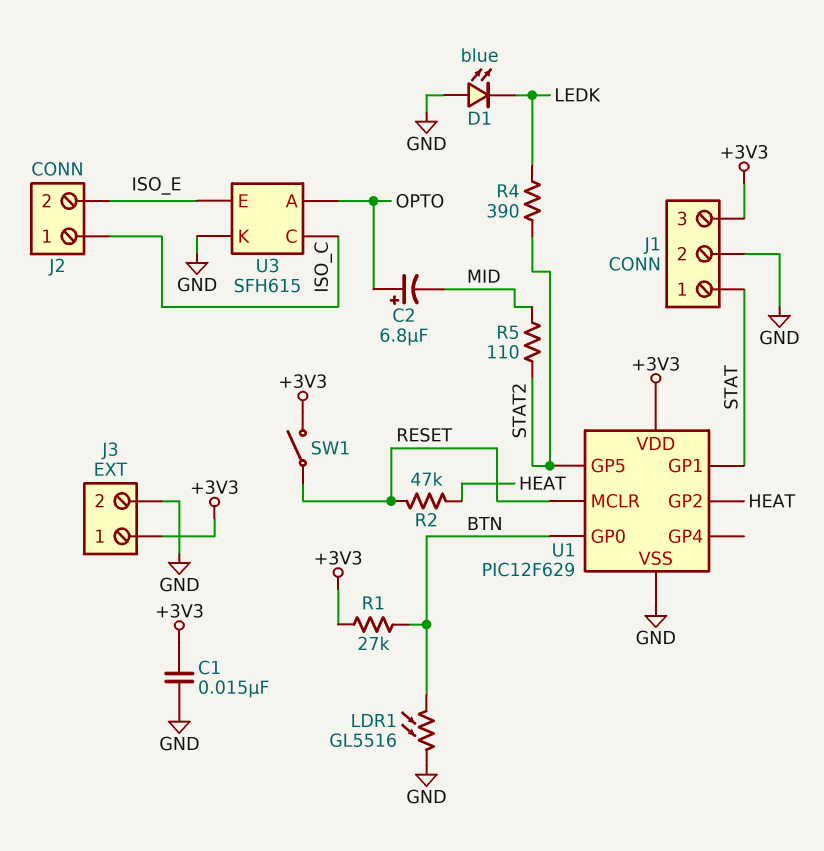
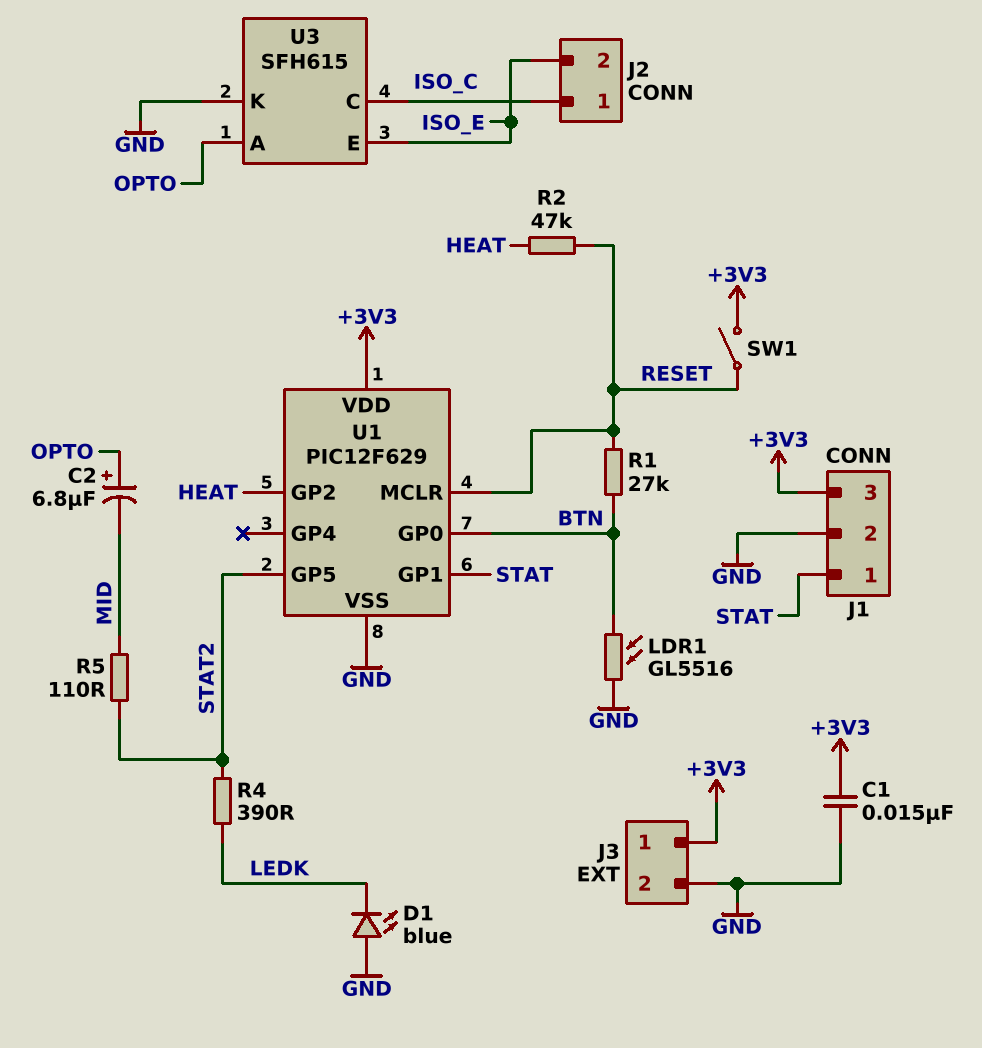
R1: 27k (+3V3, BTN) -> 27k (BTN, RESET)

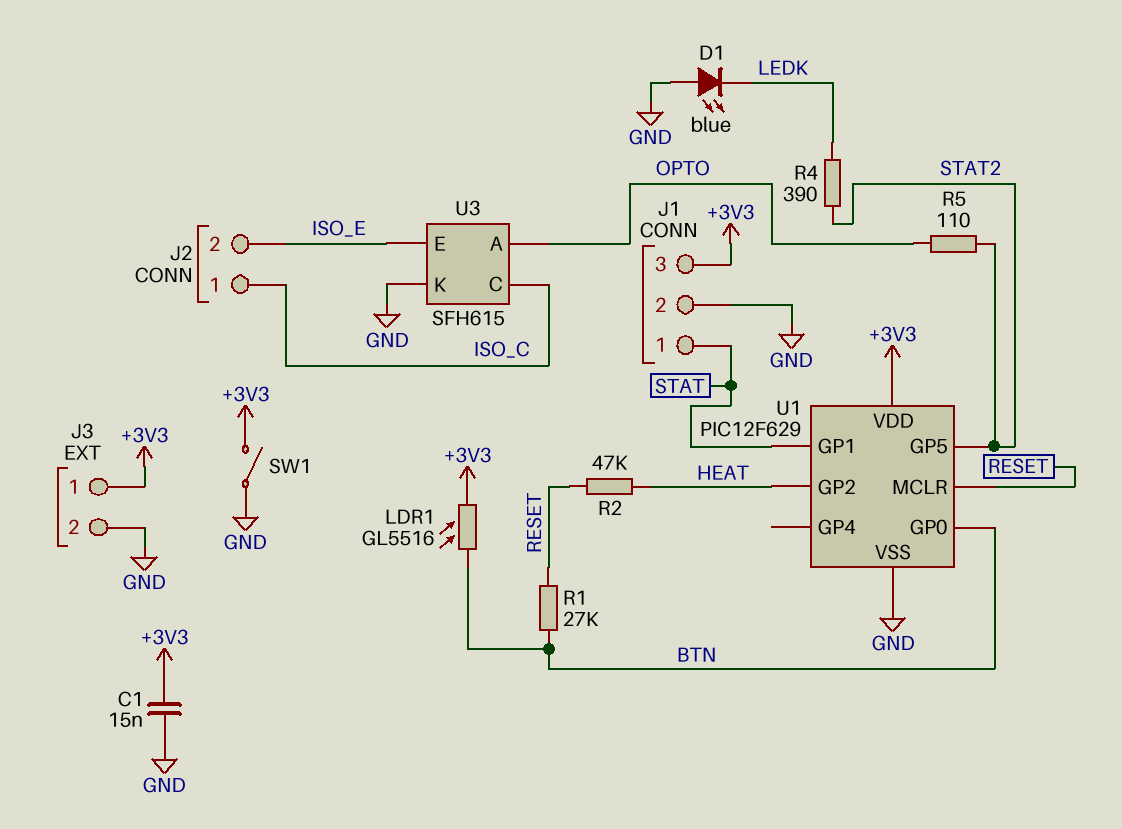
C2: 6.8uF (plus OPTO, minus MID) -> none
LDR1: GL5516 (BTN, GND) -> GL5516 (+3V3, BTN)
R5: 110 (MID, STAT2) -> 110 (OPTO, STAT2)
SW1: switch (+3V3, RESET) -> switch (+3V3, GND)

